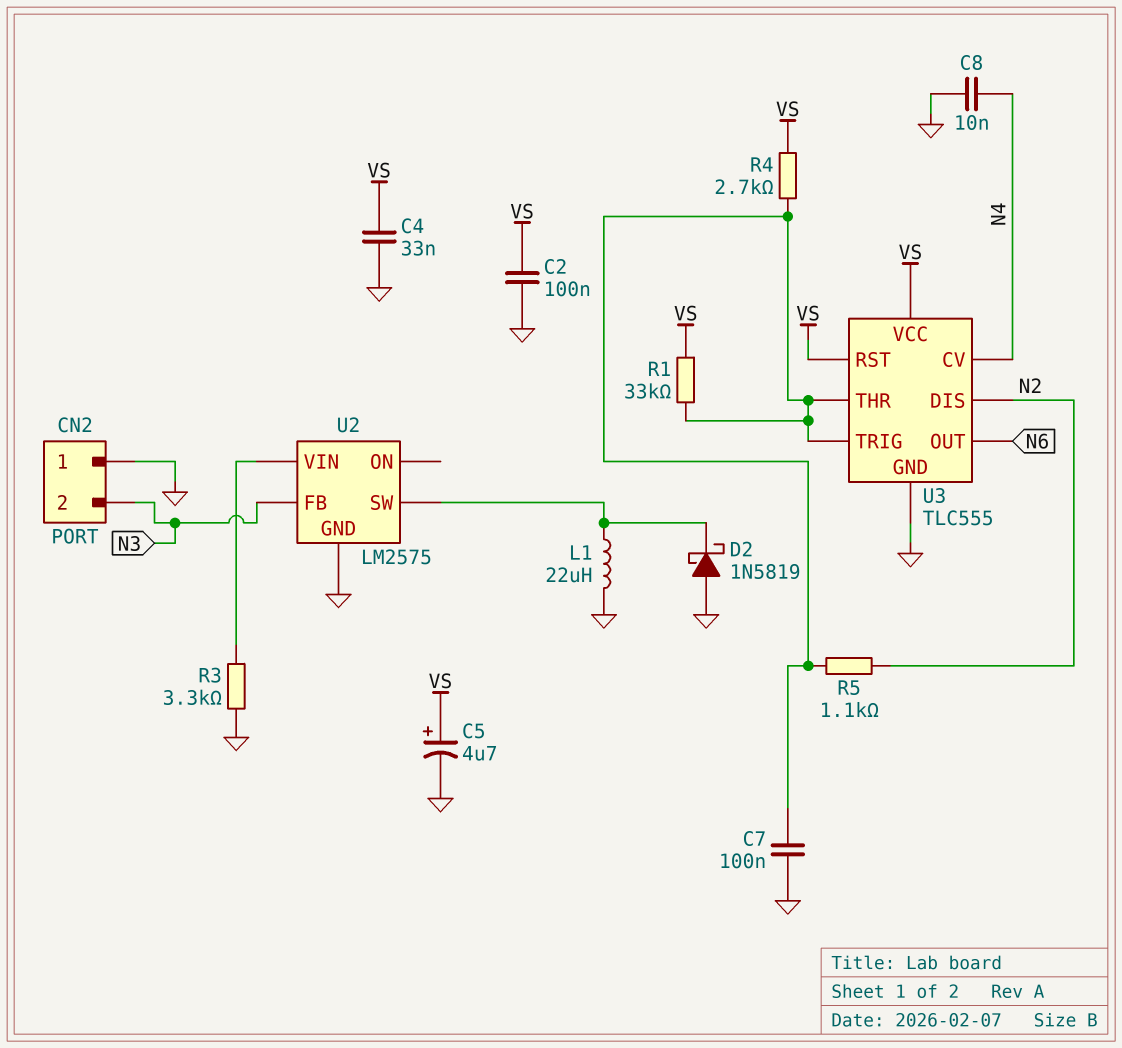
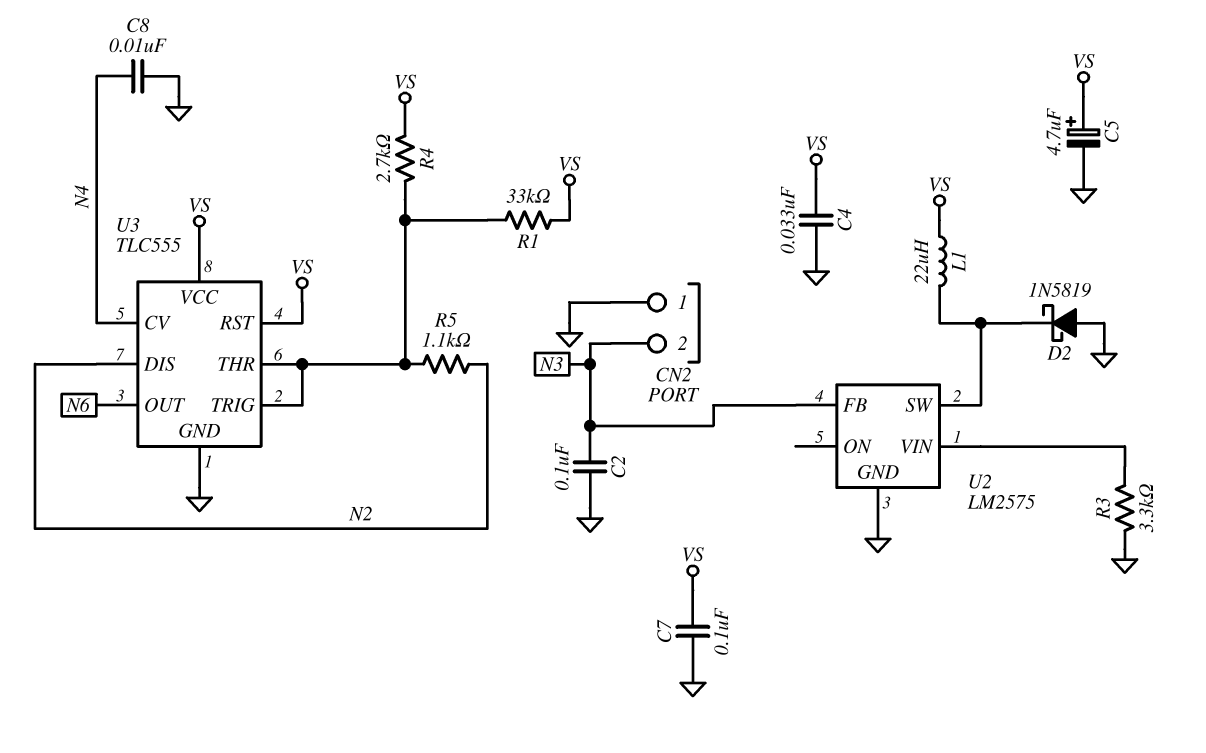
C2: 100nF (GND, VS) -> 100nF (GND, N3)
C7: 100nF (GND, U3/THR) -> 100nF (GND, VS)
L1: 22uH (GND, U2/SW) -> 22uH (U2/SW, VS)

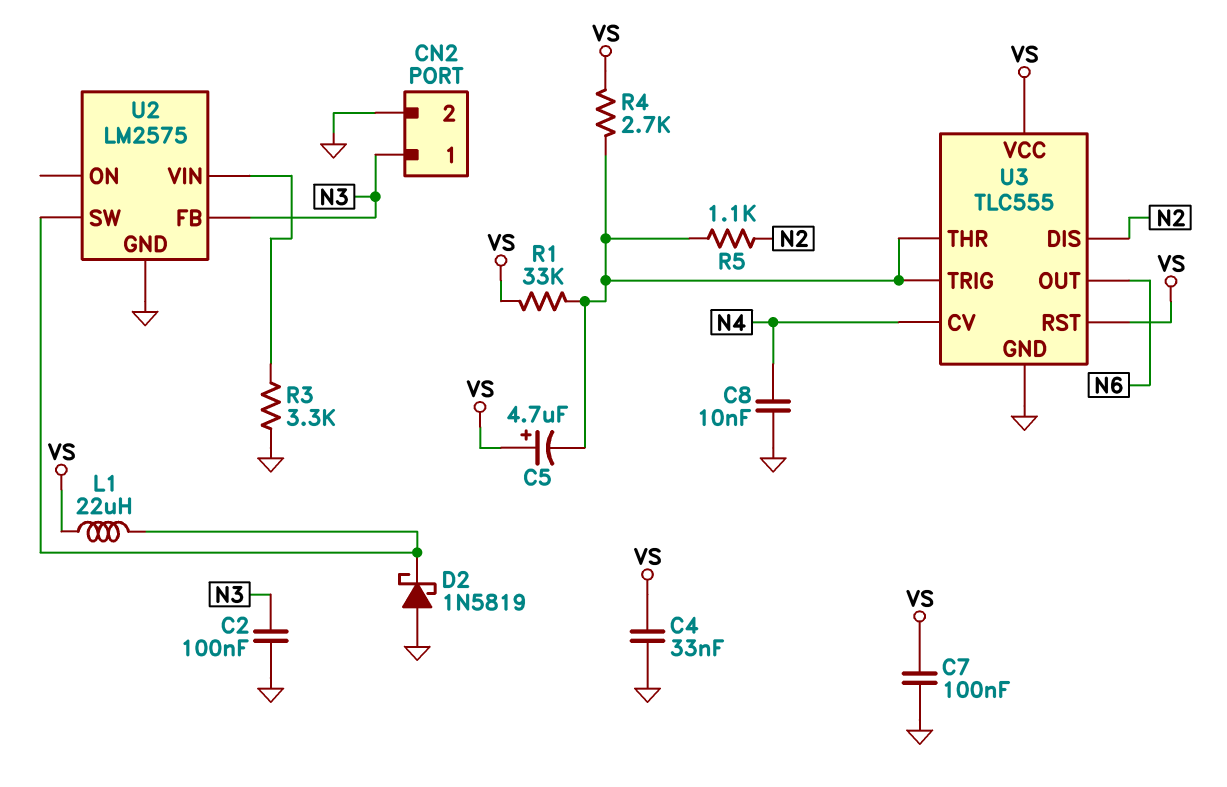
C5: 4.7uF (plus VS, minus GND) -> 4.7uF (plus VS, minus U3/THR)
CN2 pin 1: GND -> N3
CN2 pin 2: N3 -> GND

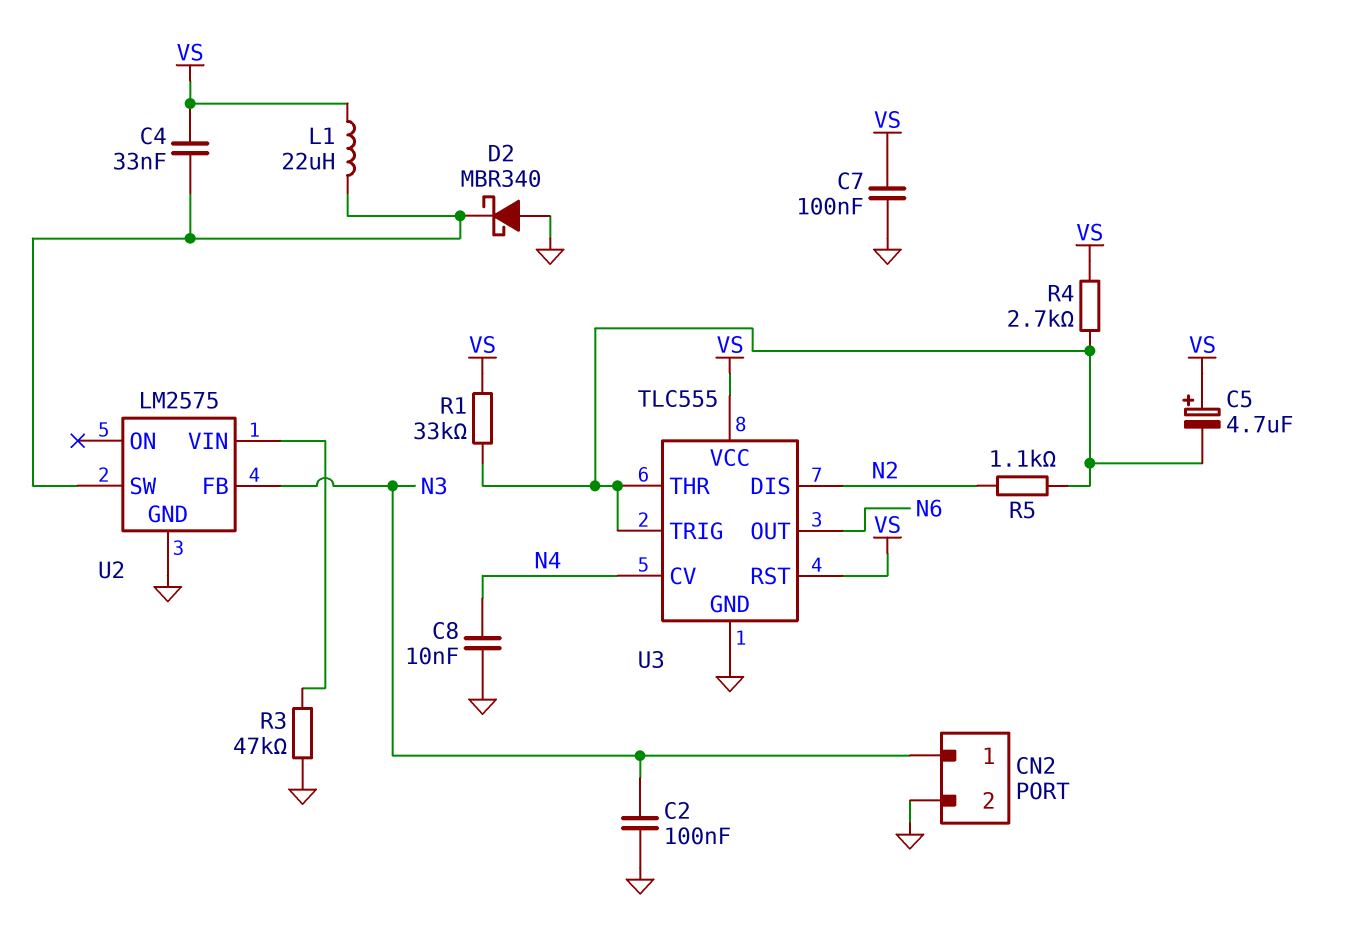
C4: 33nF (GND, VS) -> 33nF (U2/SW, VS)
D2: schottky 1N5819 (A GND, K U2/SW) -> schottky MBR340 (A GND, K U2/SW)
R3: 3.3k (GND, U2/VIN) -> 47k (GND, U2/VIN)

